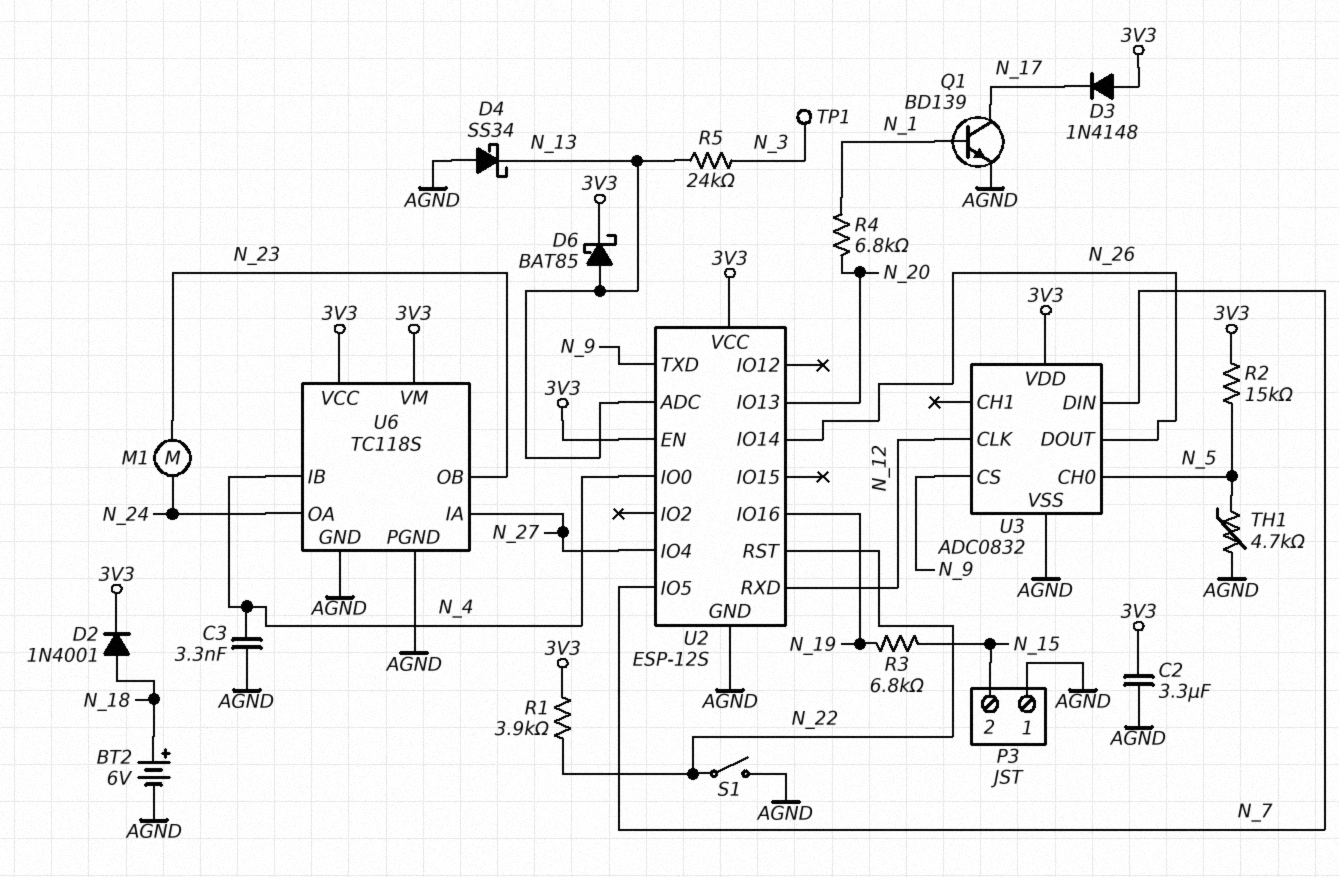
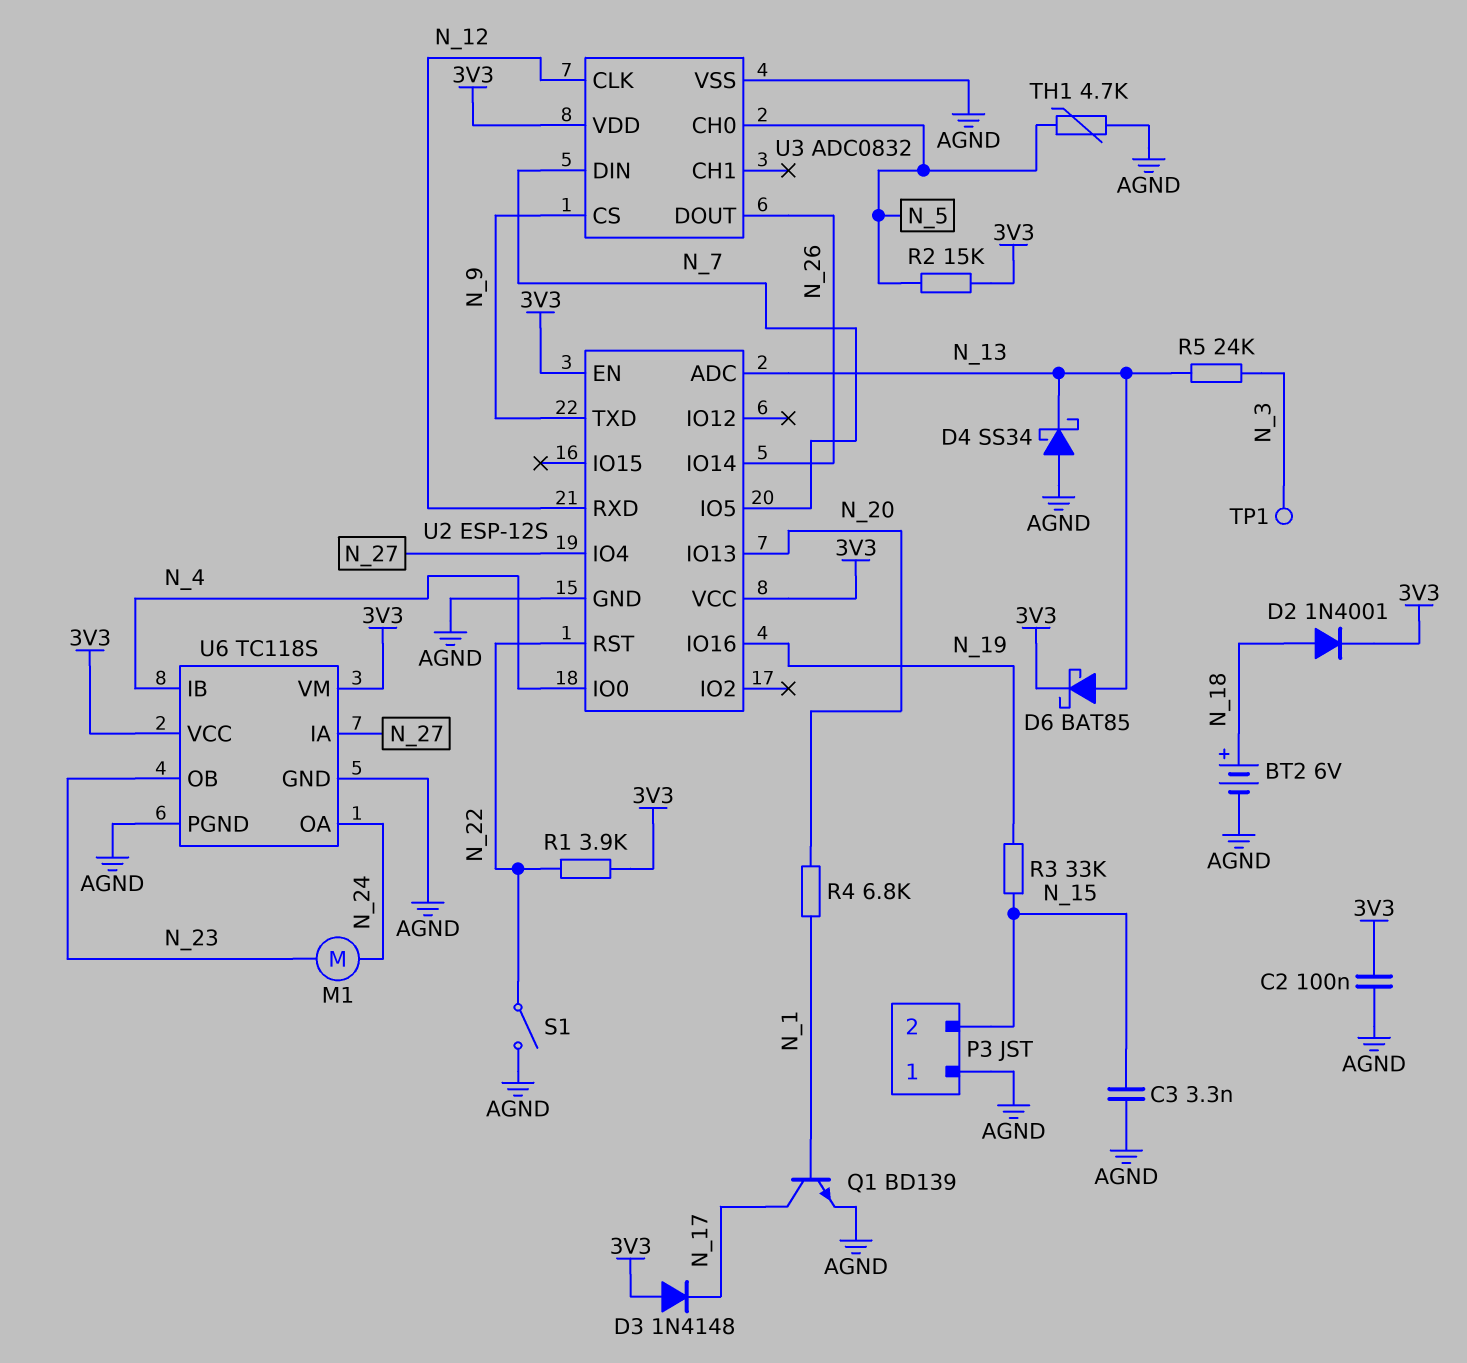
C2: 3.3uF (3V3, AGND) -> 100nF (3V3, AGND)
C3: 3.3nF (AGND, N_4) -> 3.3nF (AGND, N_15)
R3: 6.8k (N_15, N_19) -> 33k (N_15, N_19)

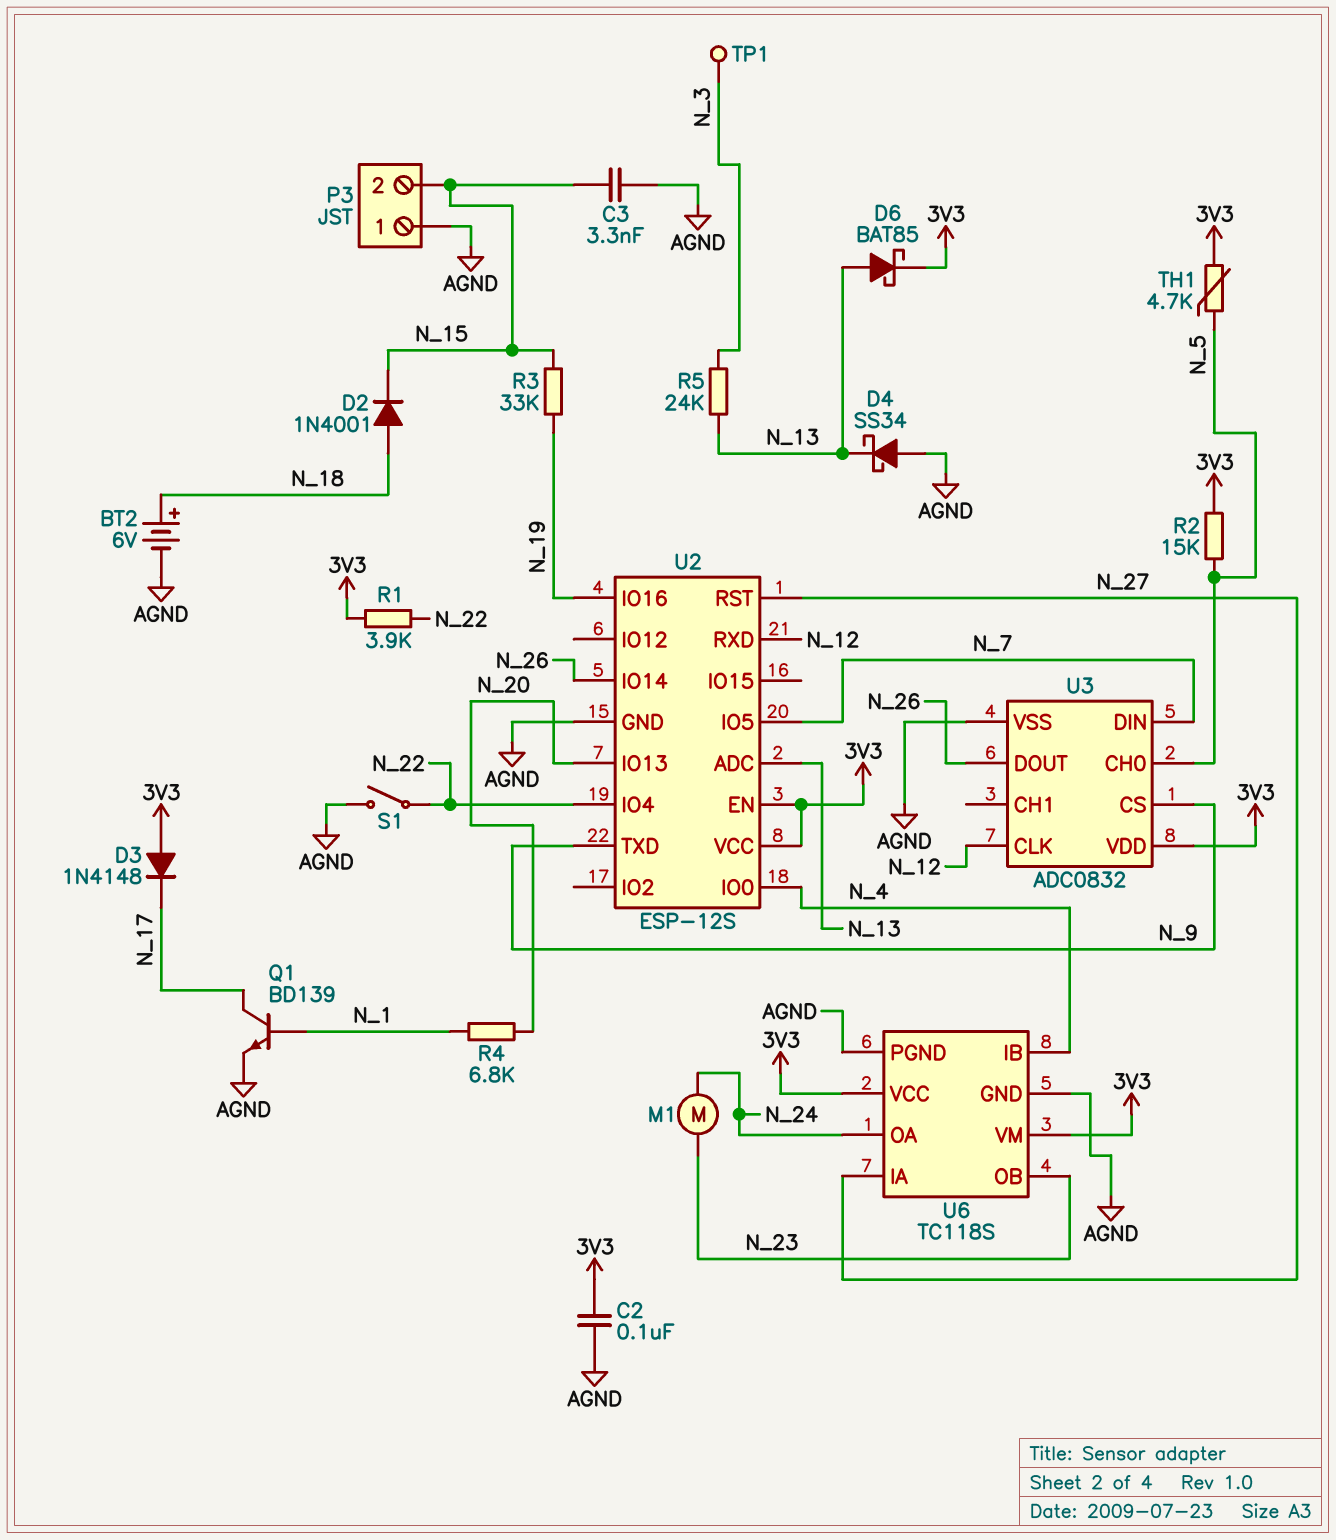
D2: diode 1N4001 (A N_18, K 3V3) -> diode 1N4001 (A N_18, K N_15)
TH1: 4.7k (AGND, N_5) -> 4.7k (3V3, N_5)
U2 pin IO4: N_27 -> N_22
U2 pin RST: N_22 -> N_27

